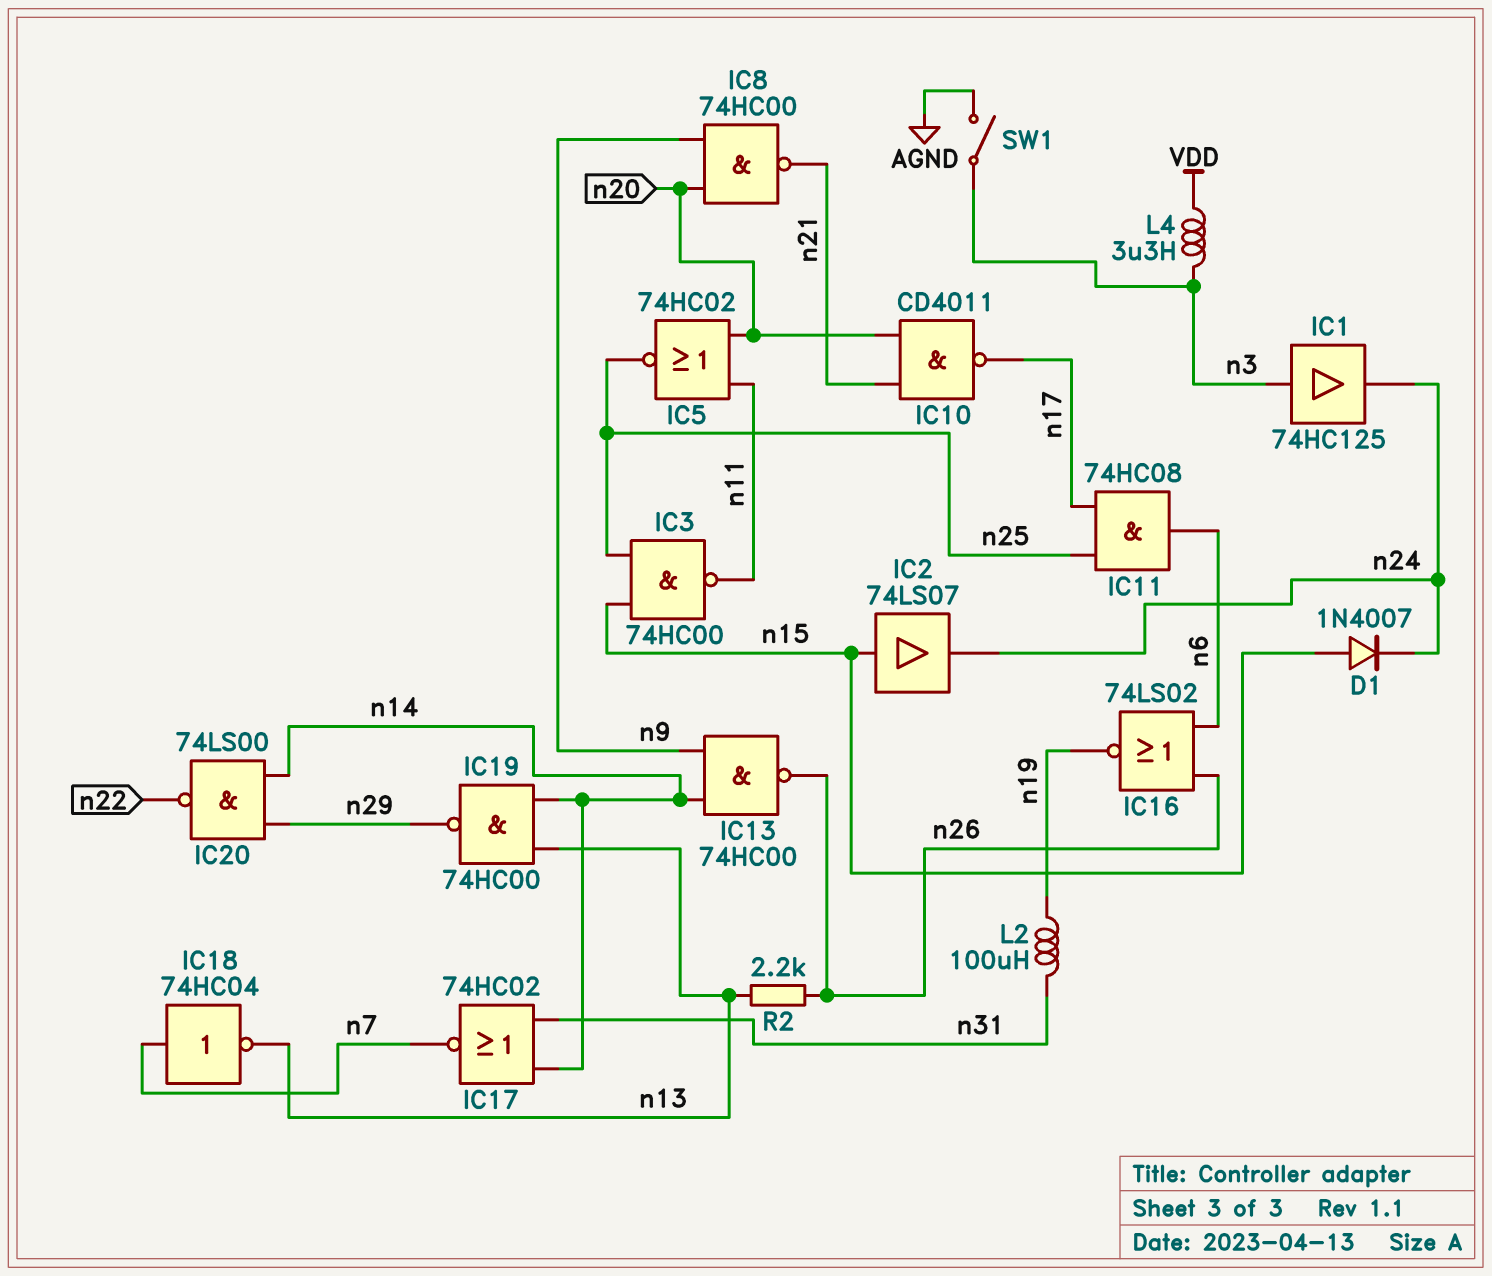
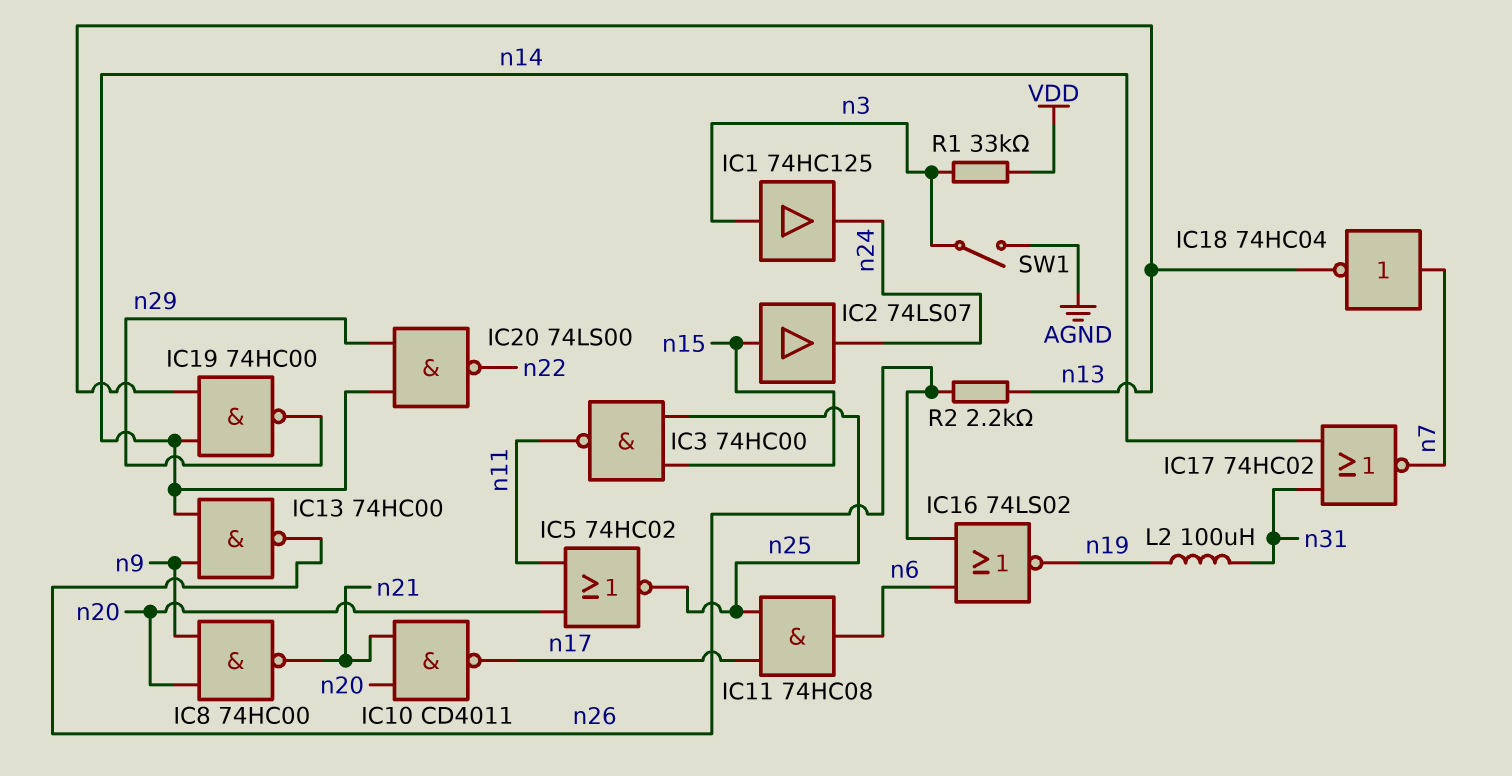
D1: diode 1N4007 (A n15, K n24) -> none
L4: 3.3uH (VDD, n3) -> none
R1: none -> 33k (VDD, n3)

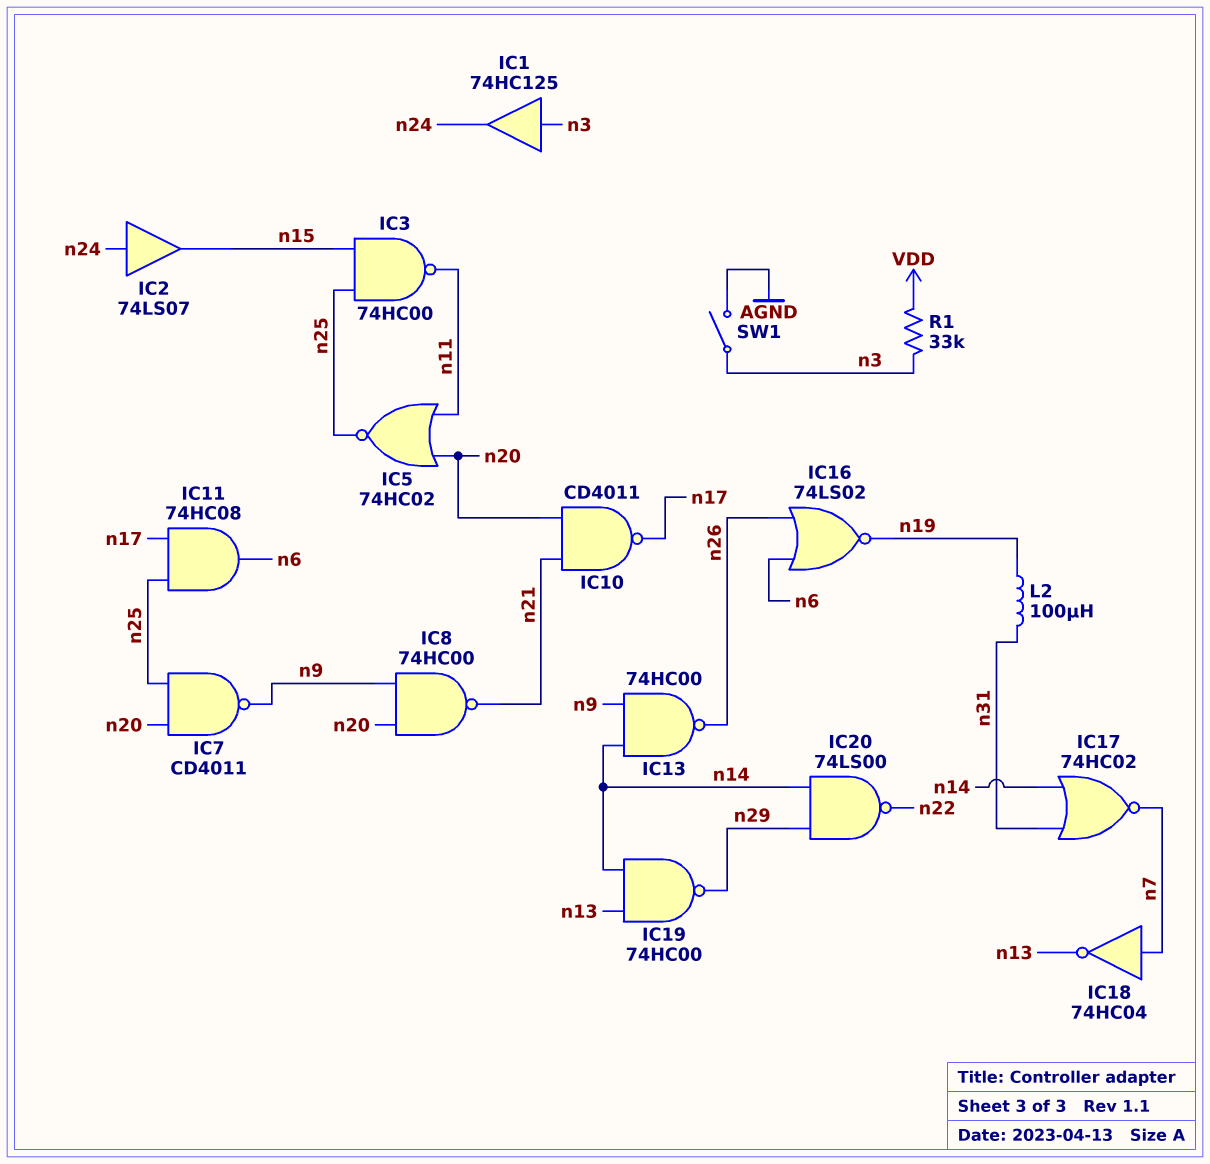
IC2: buffer 74LS07 (in n15, out n24) -> buffer 74LS07 (in n24, out n15)
IC7: none -> NAND CD4011 (in n20, in n25, out n9)
R2: 2.2k (n13, n26) -> none

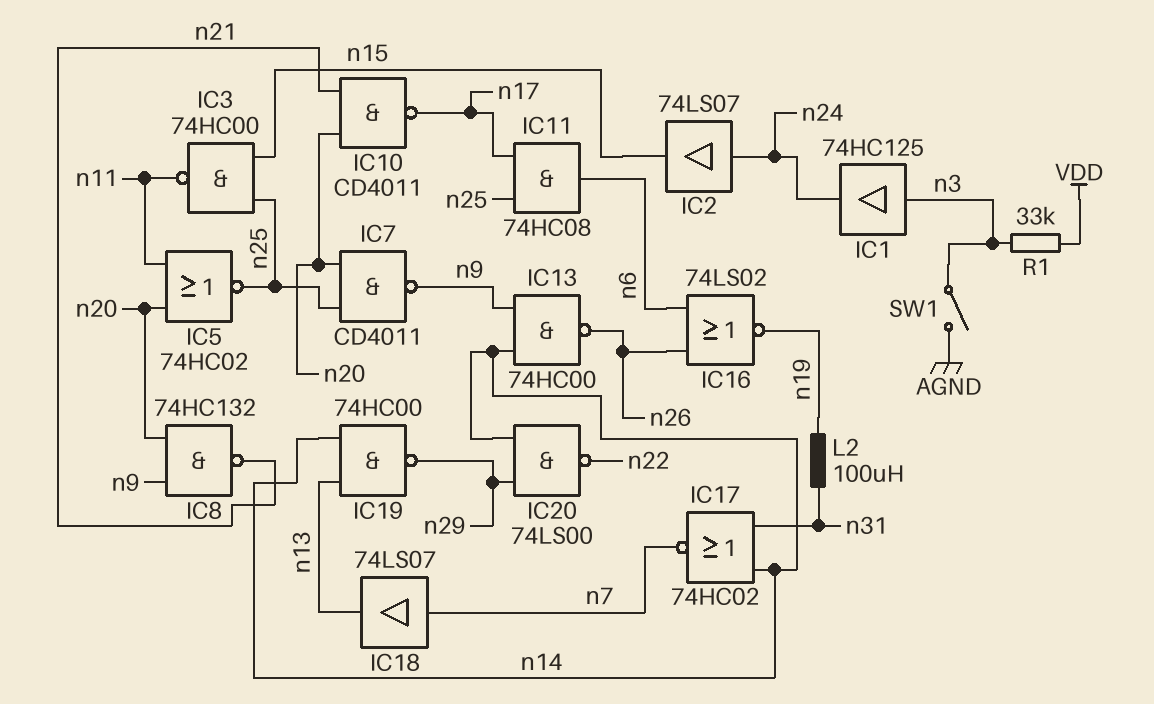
IC8: NAND 74HC00 (in n9, in n20, out n21) -> NAND 74HC132 (in n9, in n20, out n21)
IC18: NOT 74HC04 (in n7, out n13) -> buffer 74LS07 (in n7, out n13)

